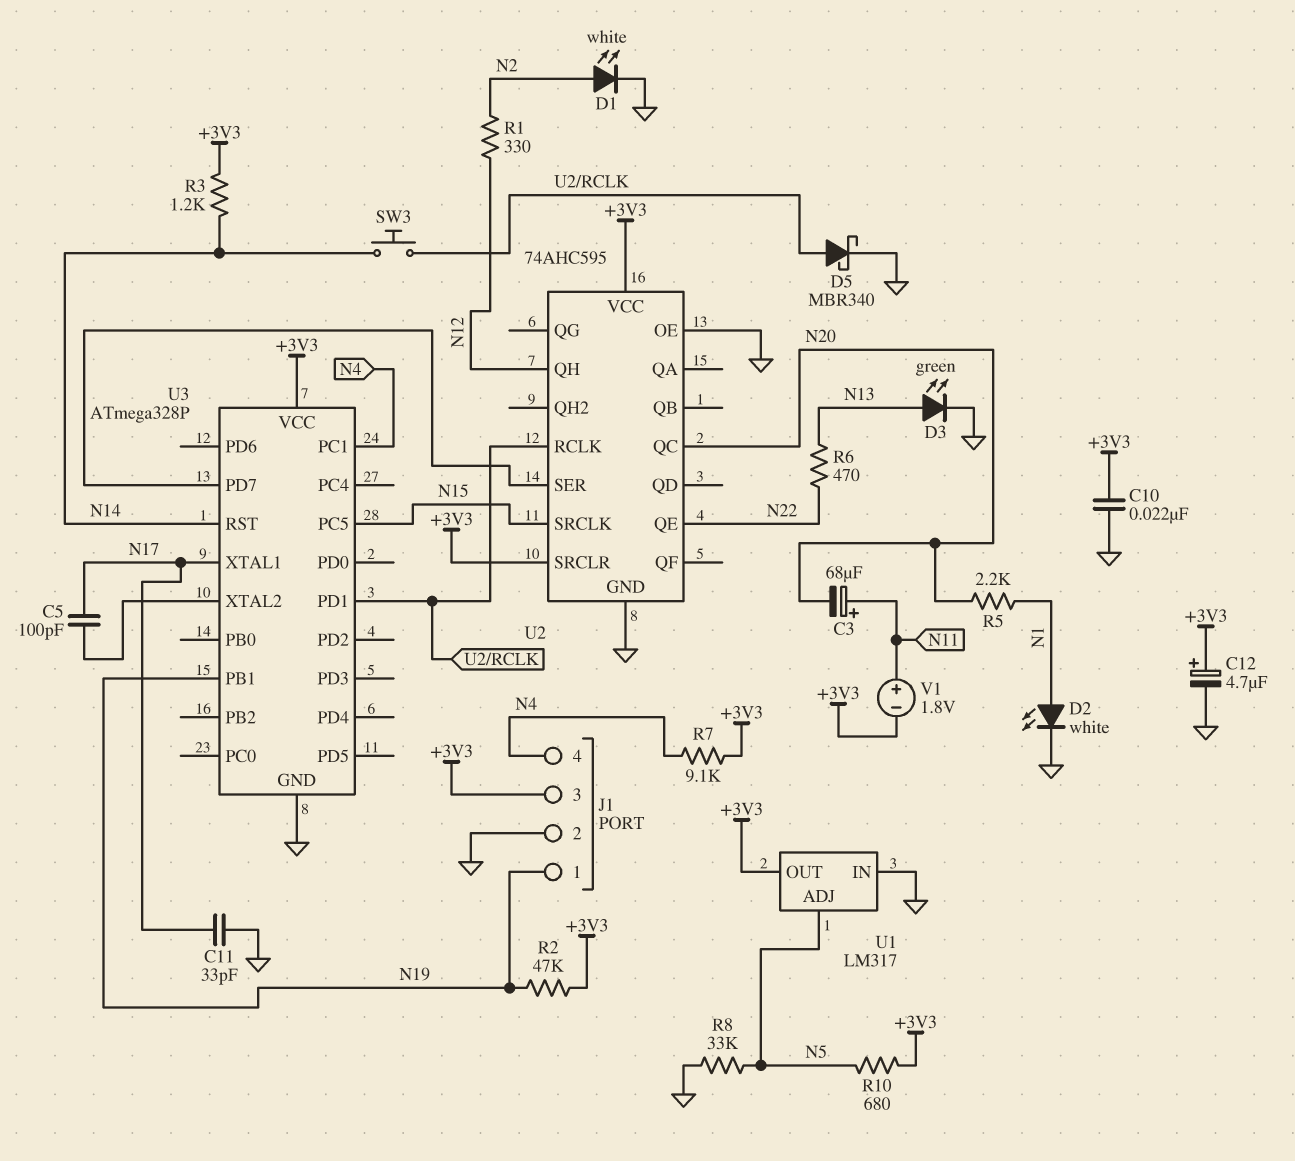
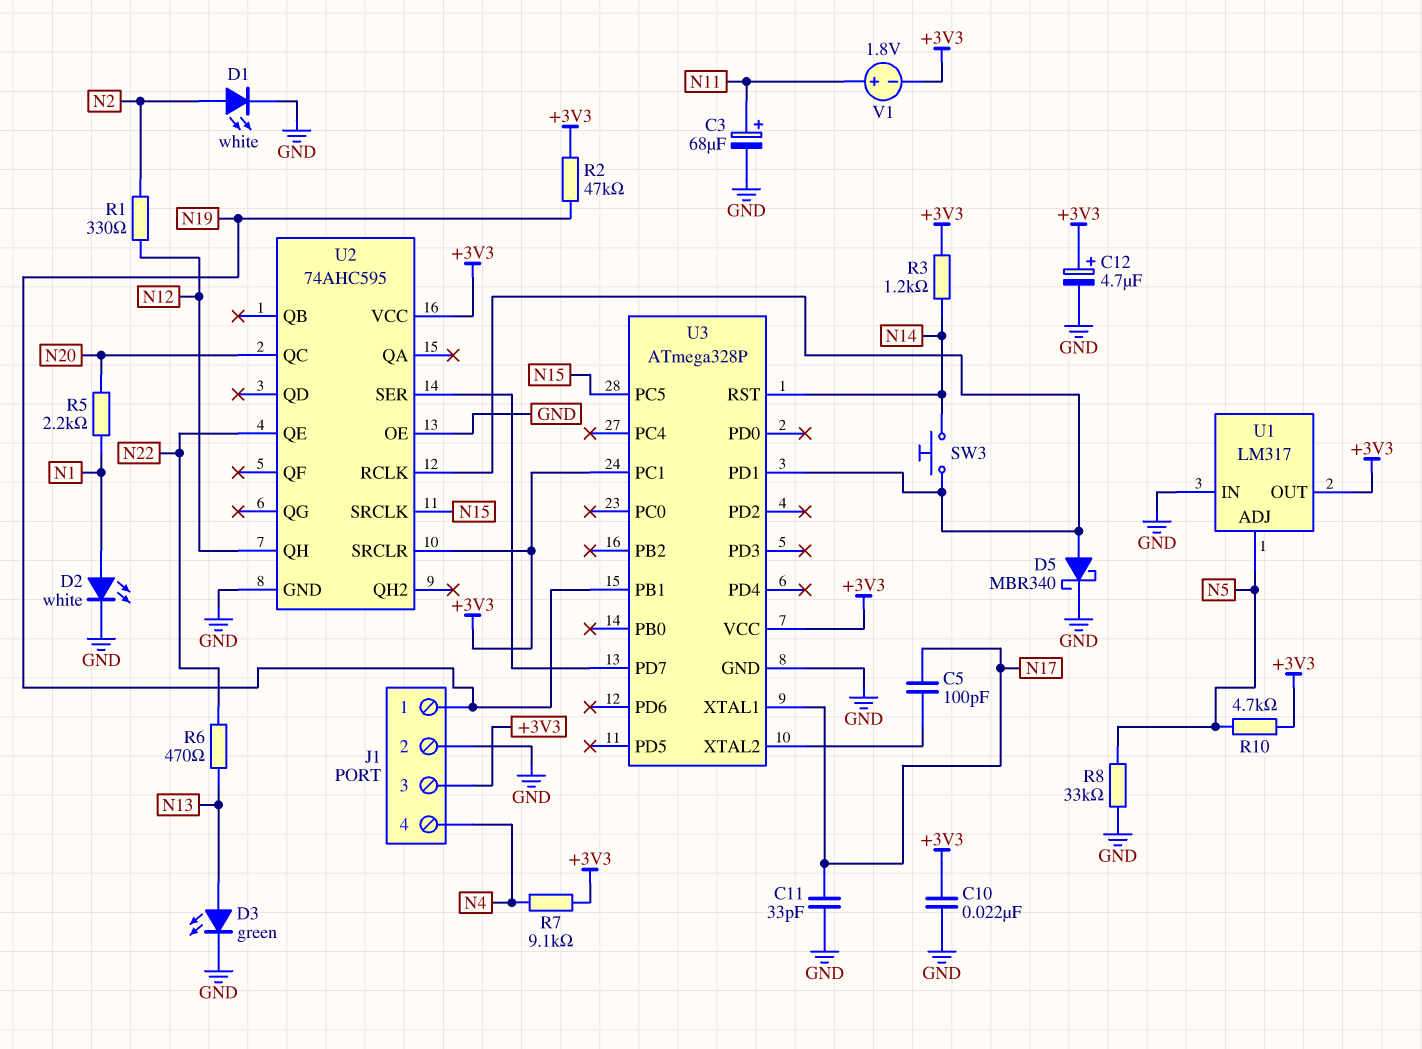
C3: 68uF (plus N11, minus N20) -> 68uF (plus N11, minus GND)
R10: 680 (+3V3, N5) -> 4.7k (+3V3, N5)
U3 pin PC1: N4 -> +3V3

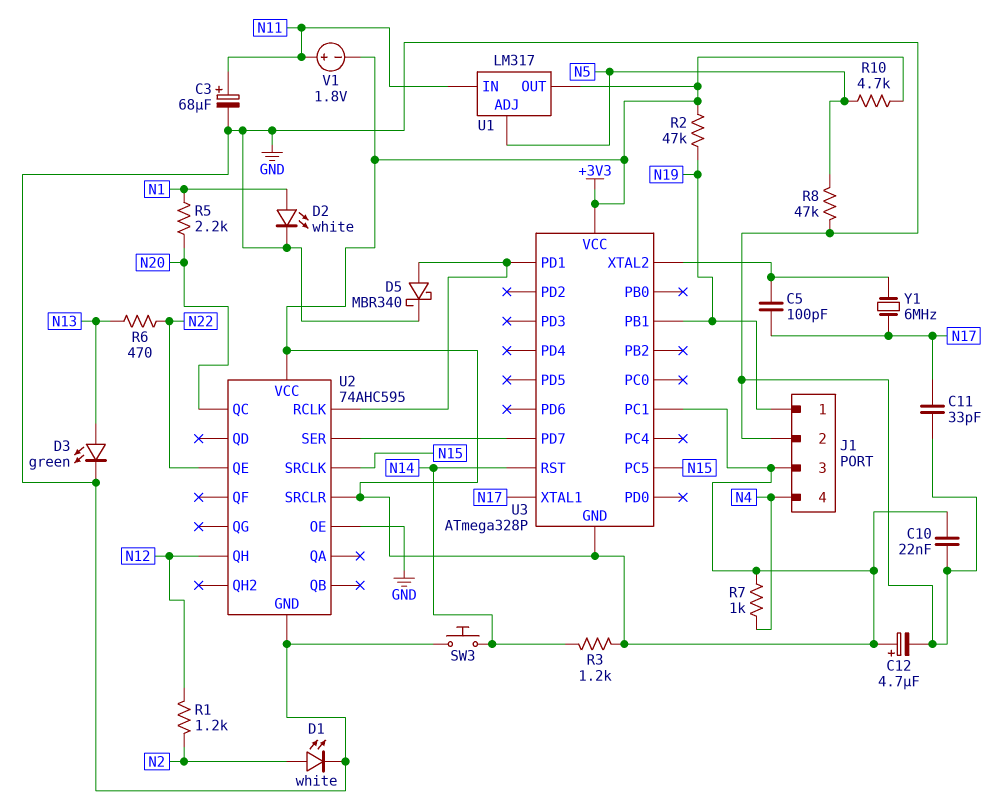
R1: 330 (N2, N12) -> 1.2k (N2, N12)
R7: 9.1k (+3V3, N4) -> 1k (+3V3, N4)
R8: 33k (GND, N5) -> 47k (GND, N5)
SW3: button (N14, U2/RCLK) -> button (GND, N14)
U1 pin IN: GND -> N11
U3 pin GND: GND -> +3V3
Y1: none -> 6MHz (N17, U3/XTAL2)

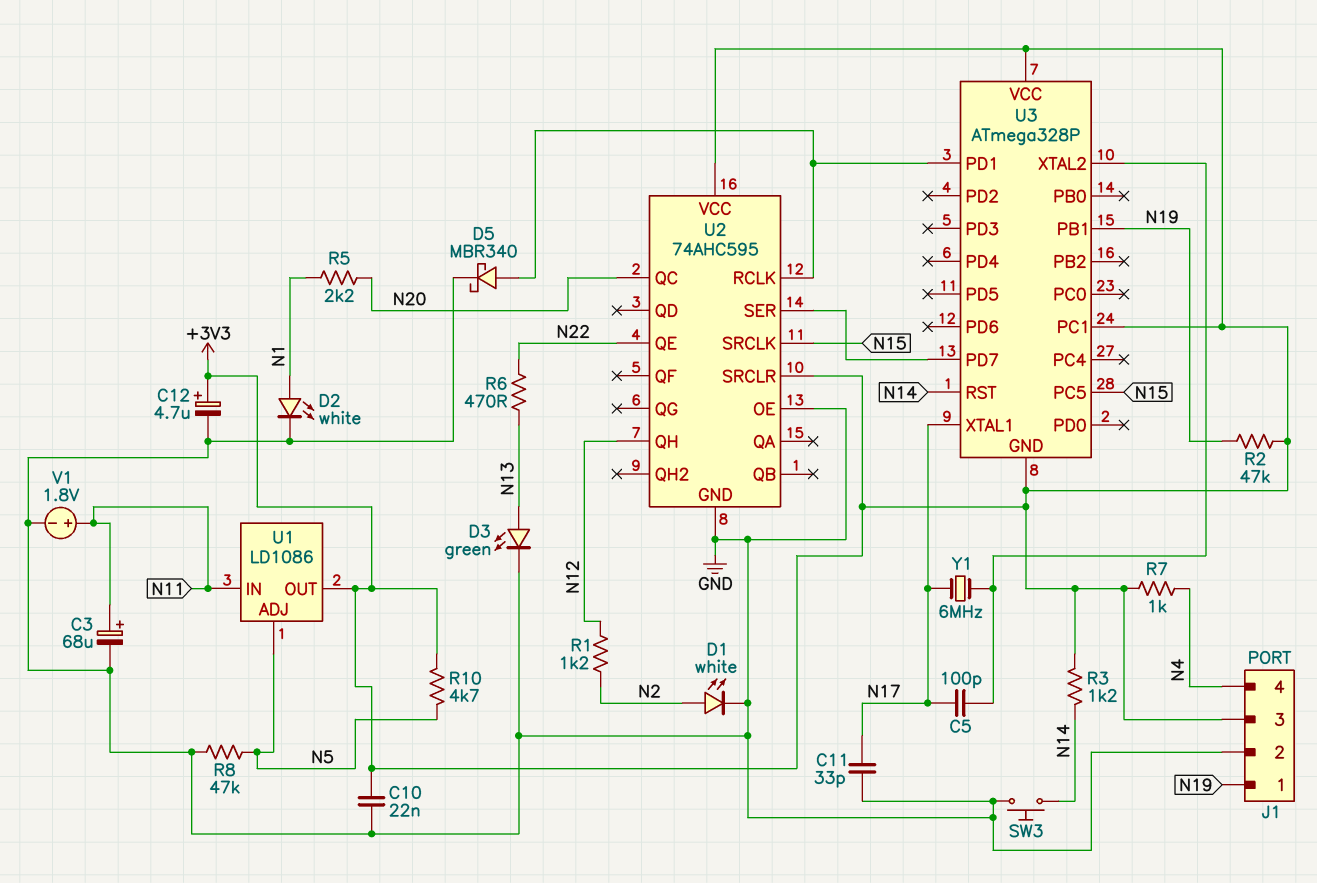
U1: LM317 -> LD1086
V1: 1.8V (plus N11, minus +3V3) -> 1.8V (plus N11, minus GND)

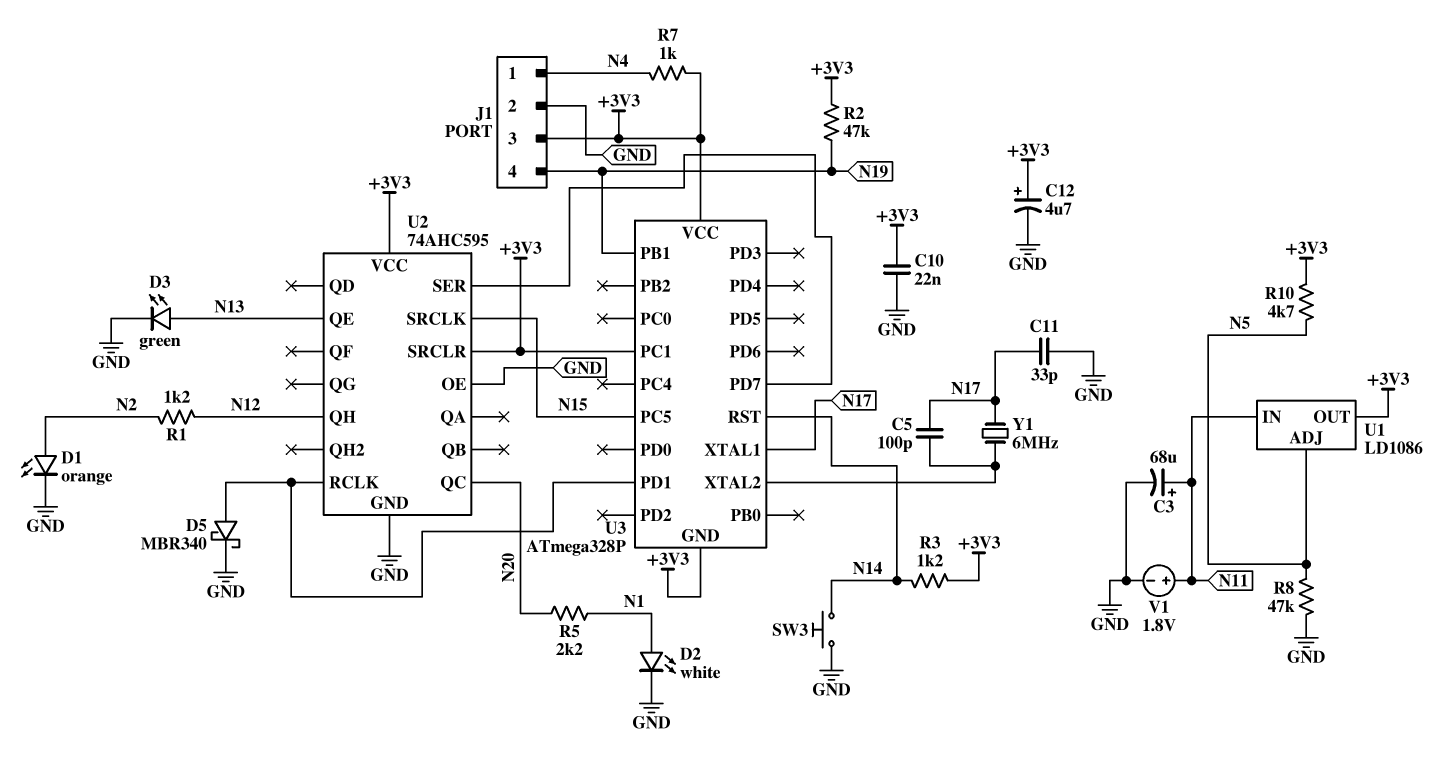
D1: LED white (A N2, K GND) -> LED orange (A N2, K GND)
J1 pin 1: N19 -> N4
J1 pin 4: N4 -> N19
R6: 470 (N13, N22) -> none
U2 pin QE: N22 -> N13

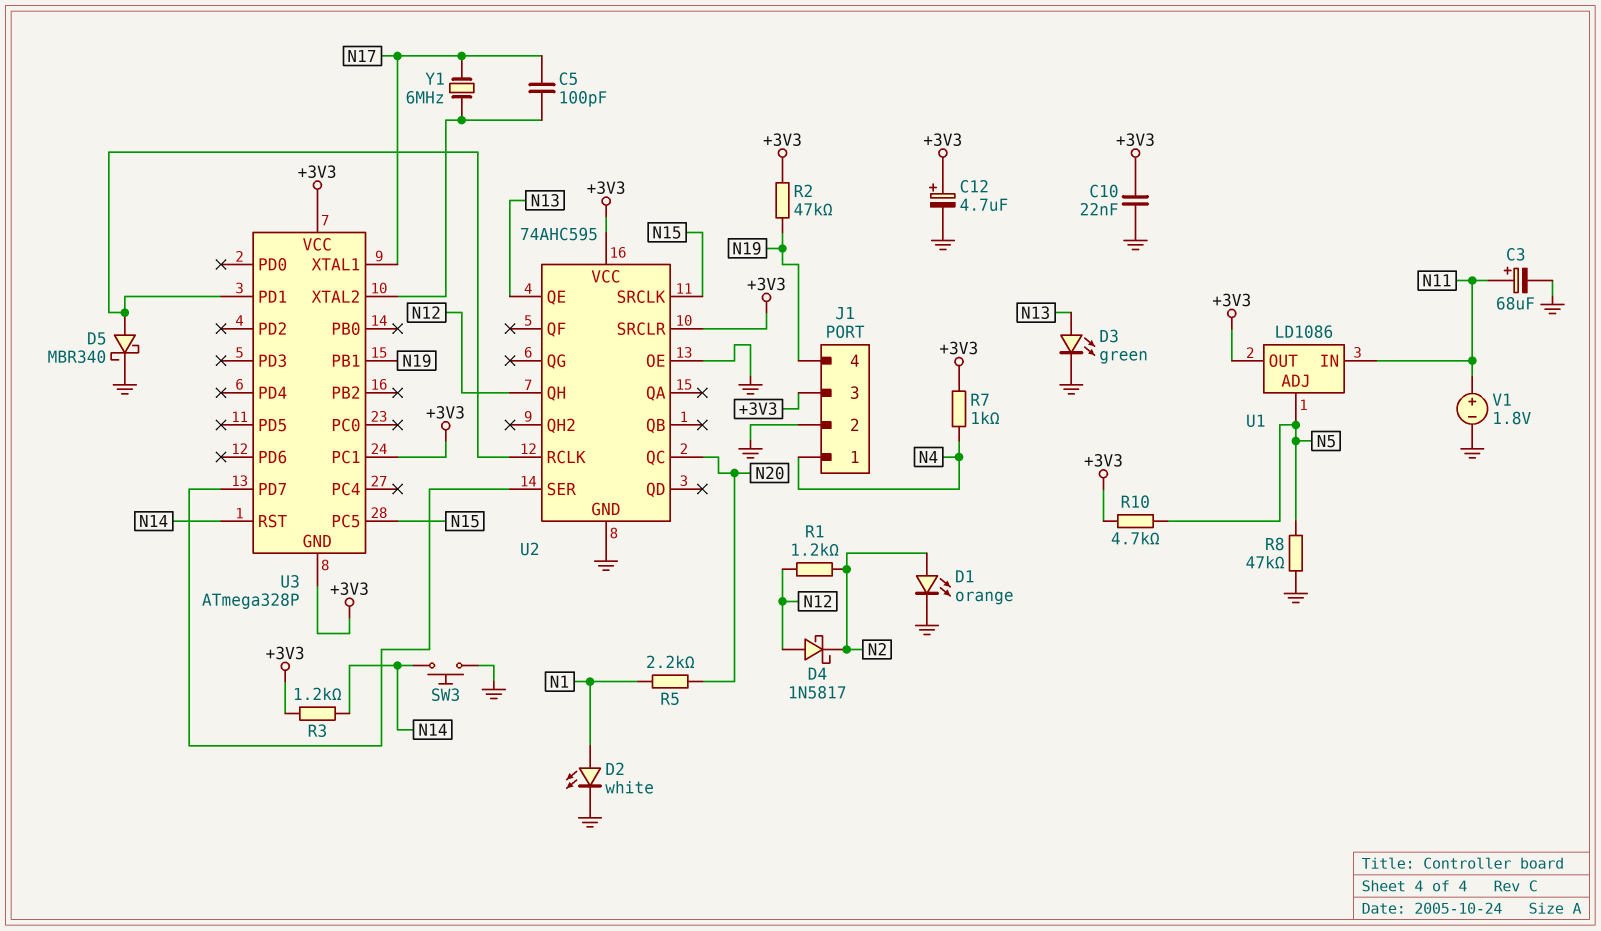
C11: 33pF (GND, N17) -> none
D4: none -> schottky 1N5817 (A N12, K N2)

